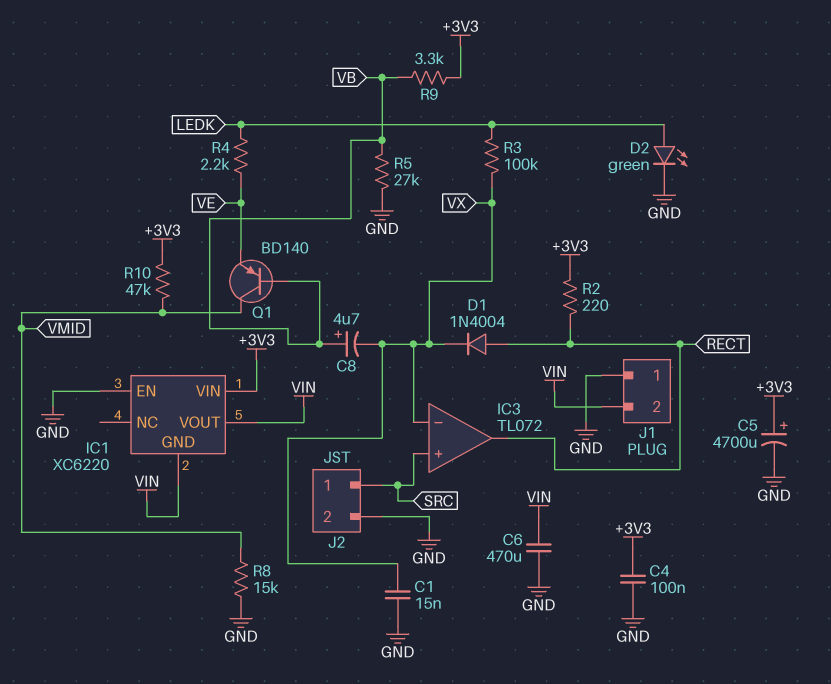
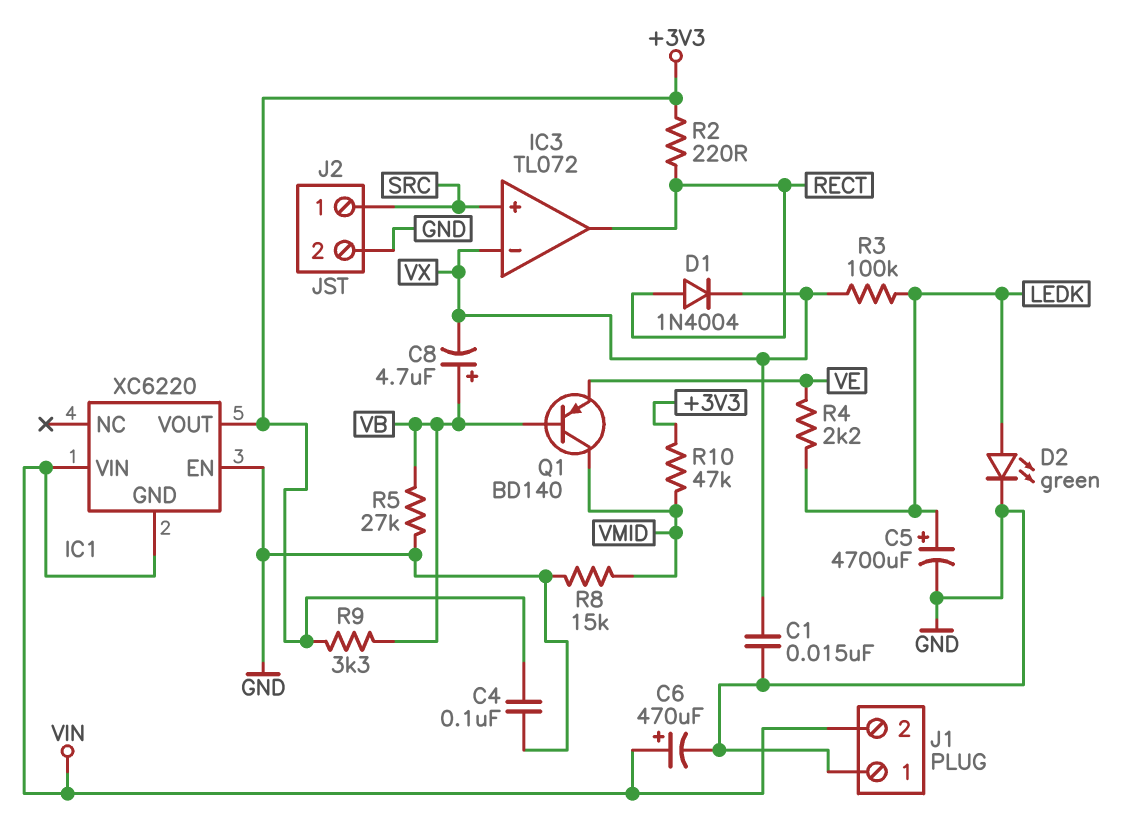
C5: 4700uF (plus +3V3, minus GND) -> 4700uF (plus LEDK, minus GND)
C6: 470uF (GND, VIN) -> 470uF (plus VIN, minus GND)
IC1 pin VIN: +3V3 -> VIN
IC1 pin VOUT: VIN -> +3V3

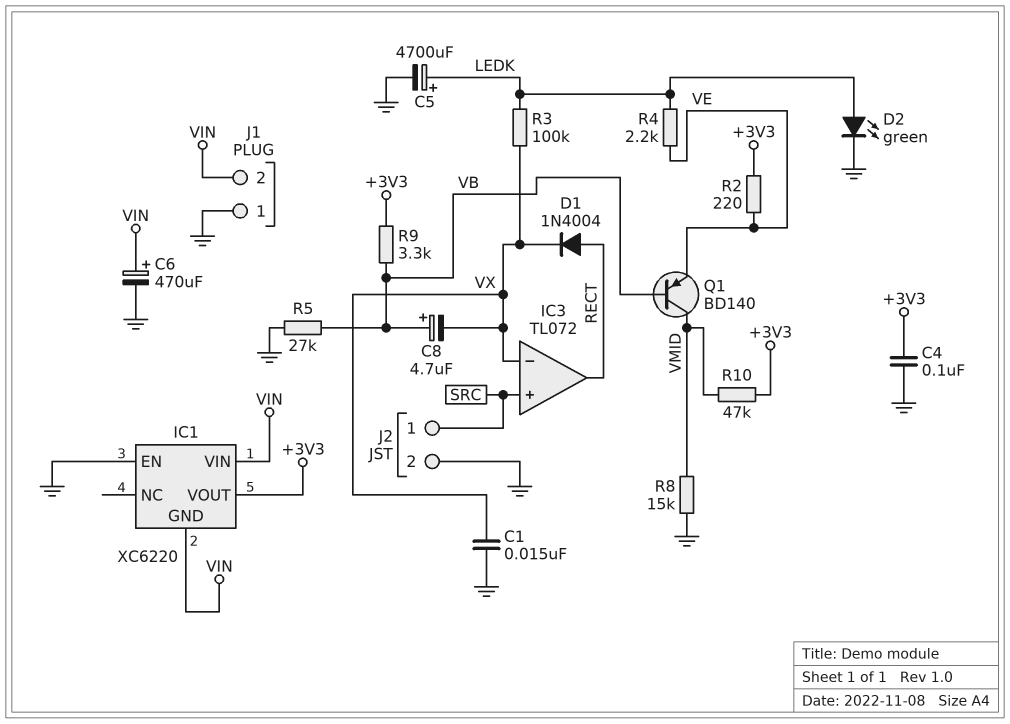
R2: 220 (+3V3, RECT) -> 220 (+3V3, VE)

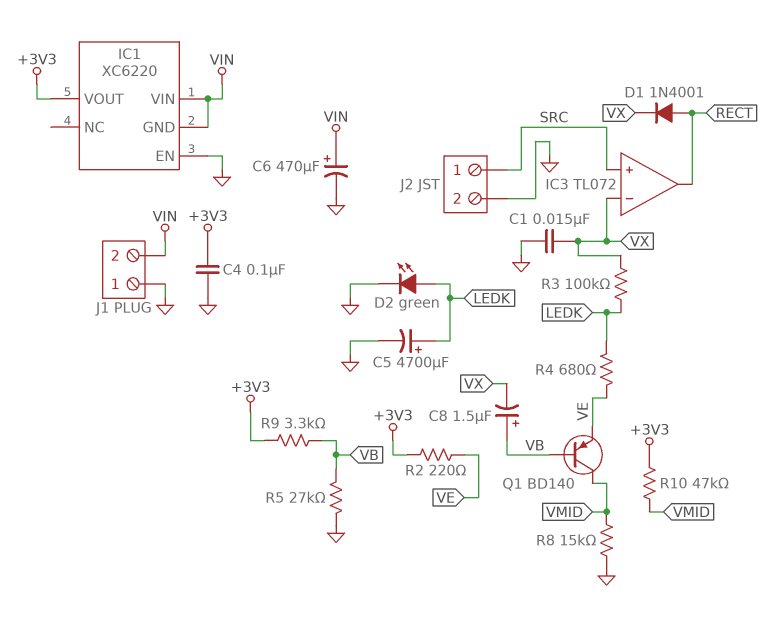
C8: 4.7uF (plus VB, minus VX) -> 1.5uF (plus VB, minus VX)
D1: diode 1N4004 (A RECT, K VX) -> diode 1N4001 (A RECT, K VX)
R4: 2.2k (LEDK, VE) -> 680 (LEDK, VE)

